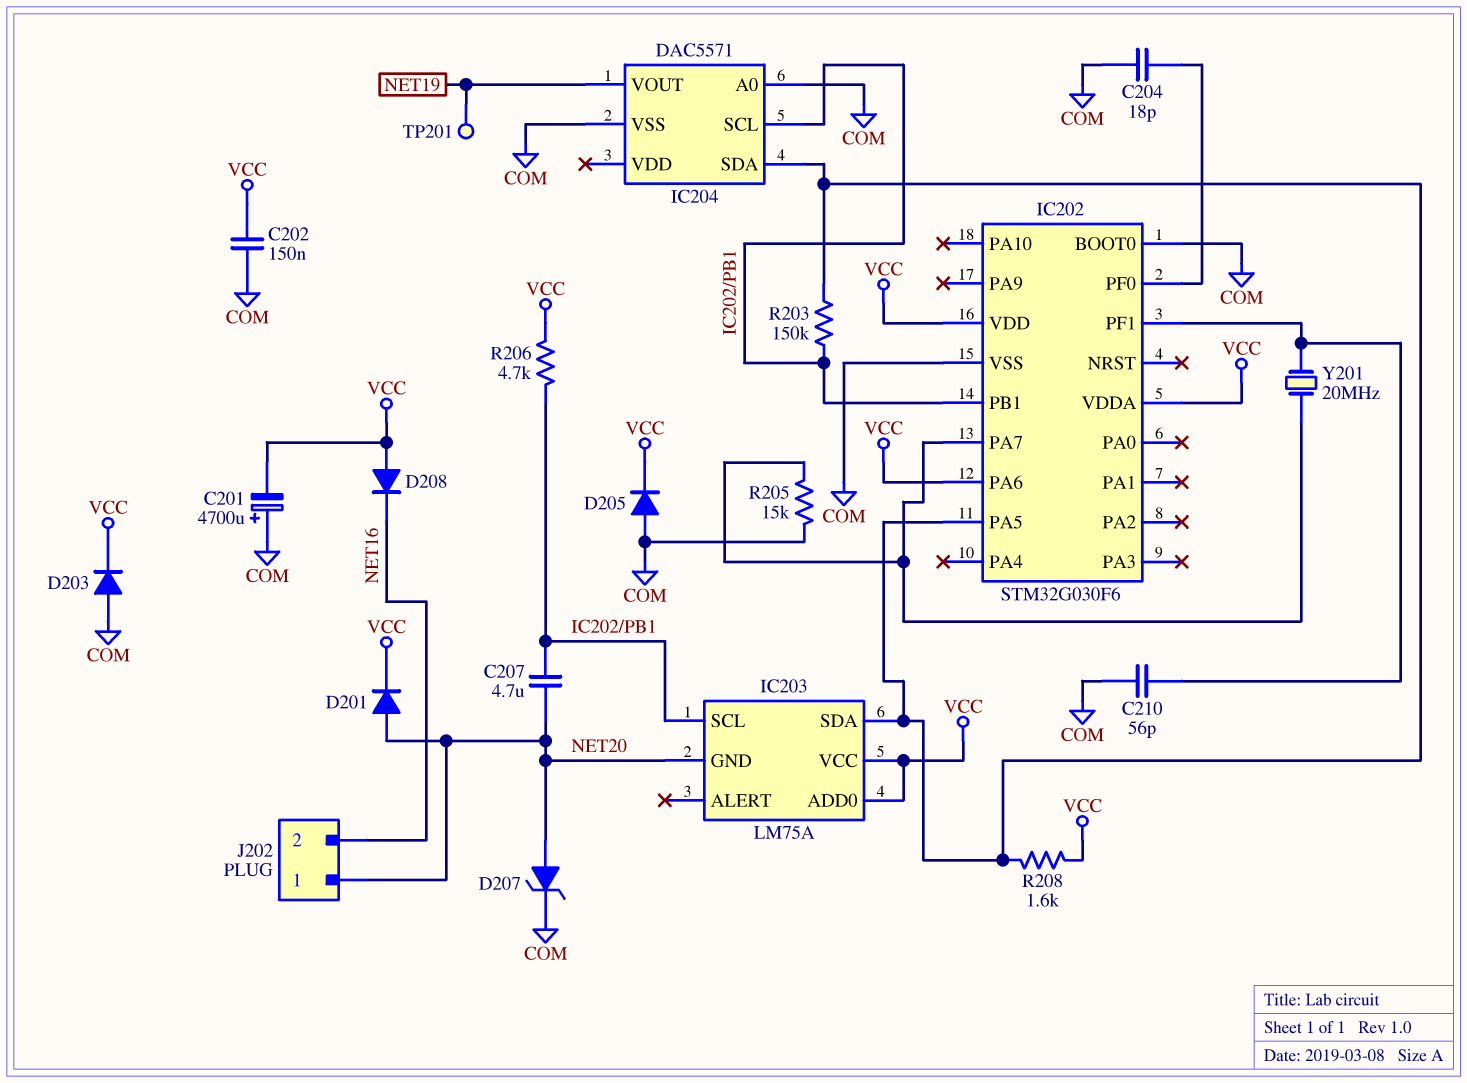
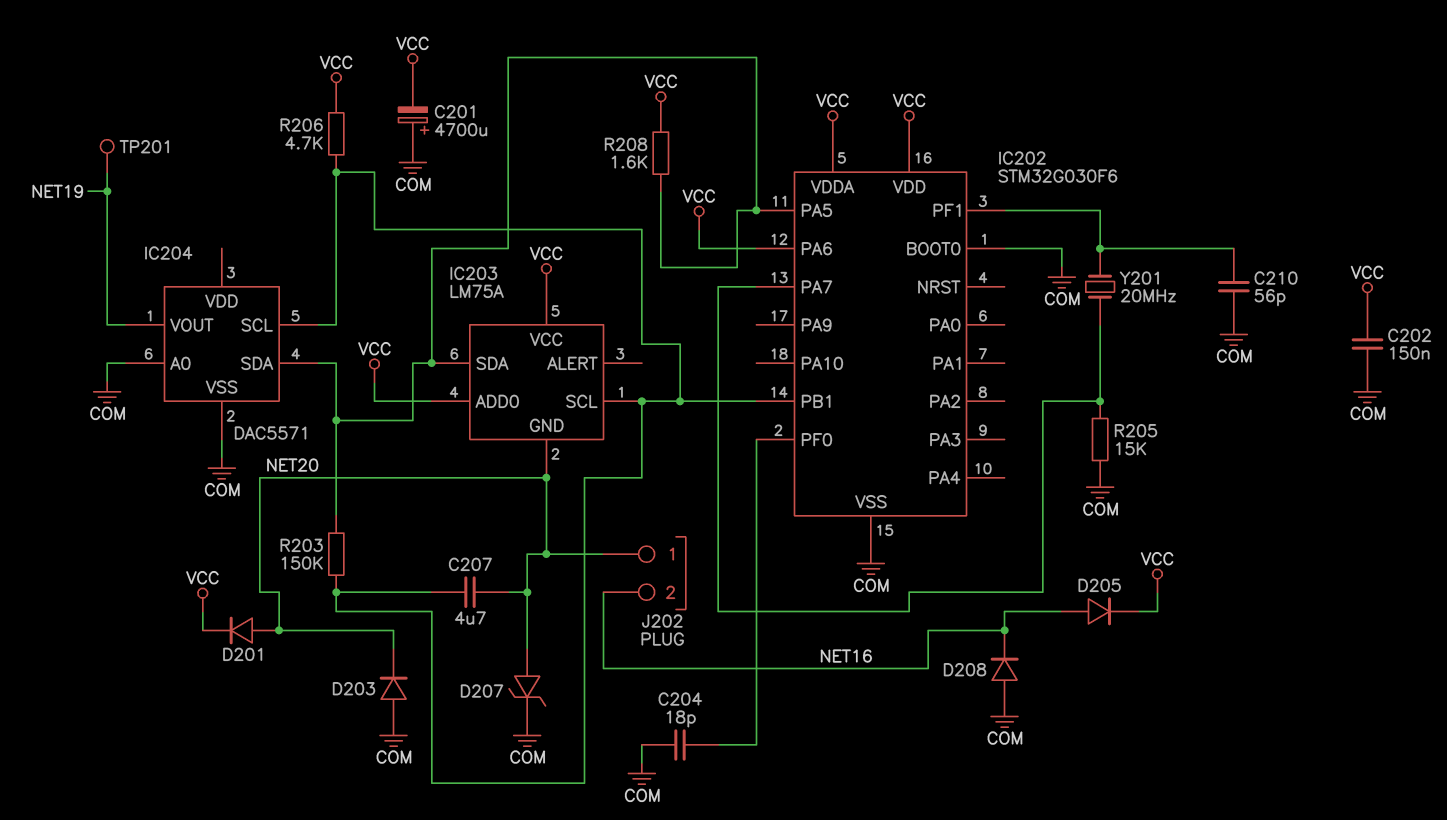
D203: diode (A COM, K VCC) -> diode (A COM, K NET20)
D205: diode (A COM, K VCC) -> diode (A NET16, K VCC)
D208: diode (A VCC, K NET16) -> diode (A COM, K NET16)

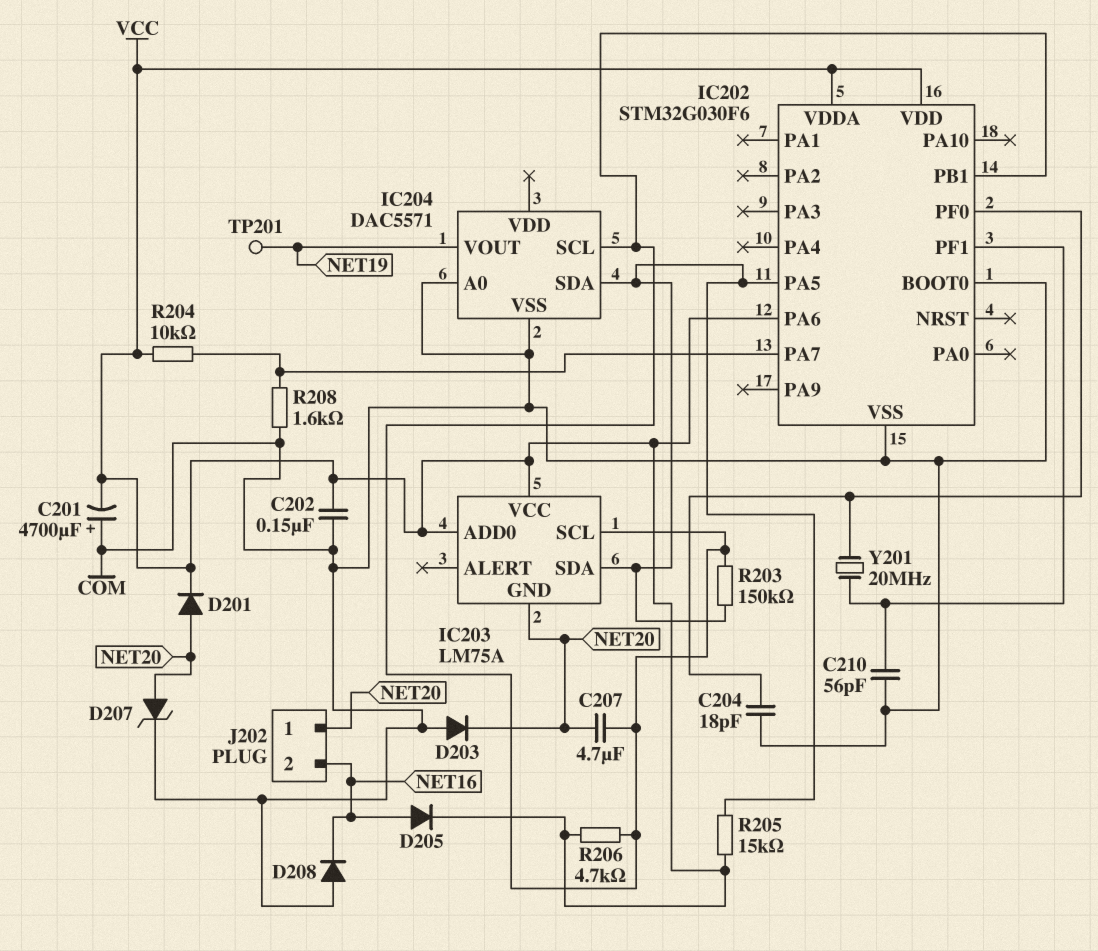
R204: none -> 10k (IC202/PA7, VCC)
R205: 15k (COM, IC202/PA7) -> 15k (IC202/PA5, VCC)
R208: 1.6k (IC202/PA5, VCC) -> 1.6k (COM, IC202/PA7)
Y201: 20MHz (IC202/PA7, IC202/PF1) -> 20MHz (IC202/PF0, IC202/PF1)

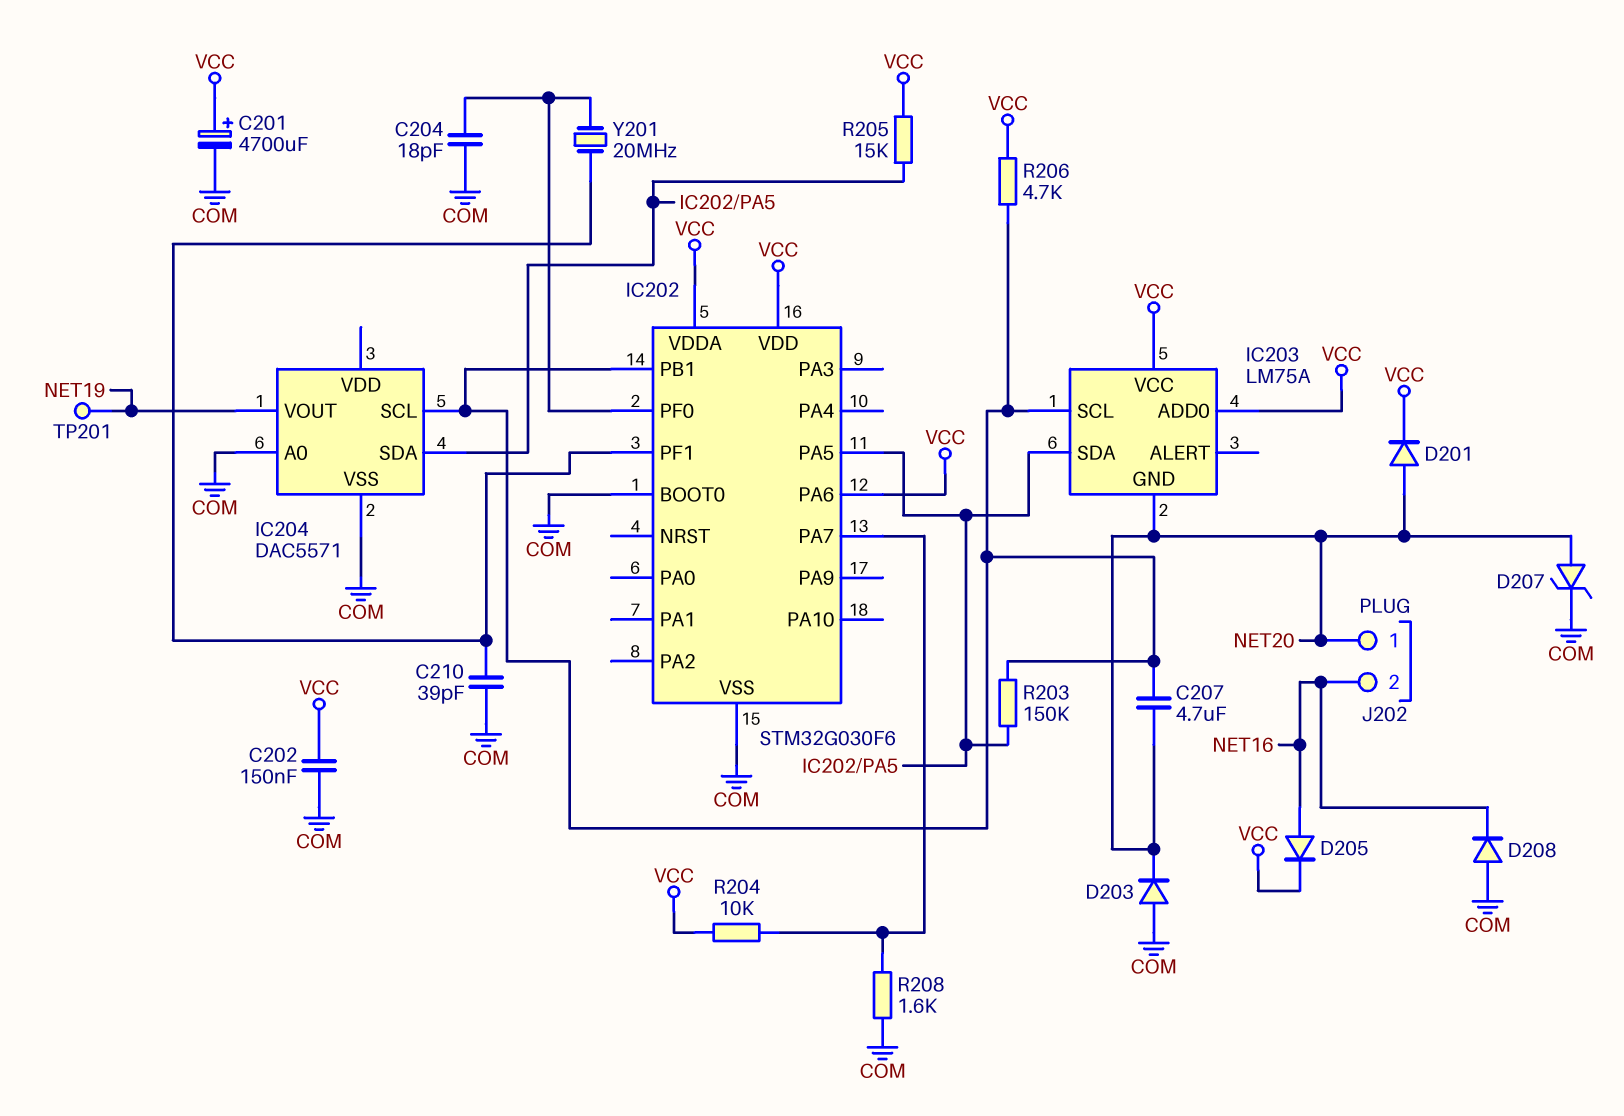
C201: 4700uF (plus COM, minus VCC) -> 4700uF (plus VCC, minus COM)
C210: 56pF (COM, IC202/PF1) -> 39pF (COM, IC202/PF1)

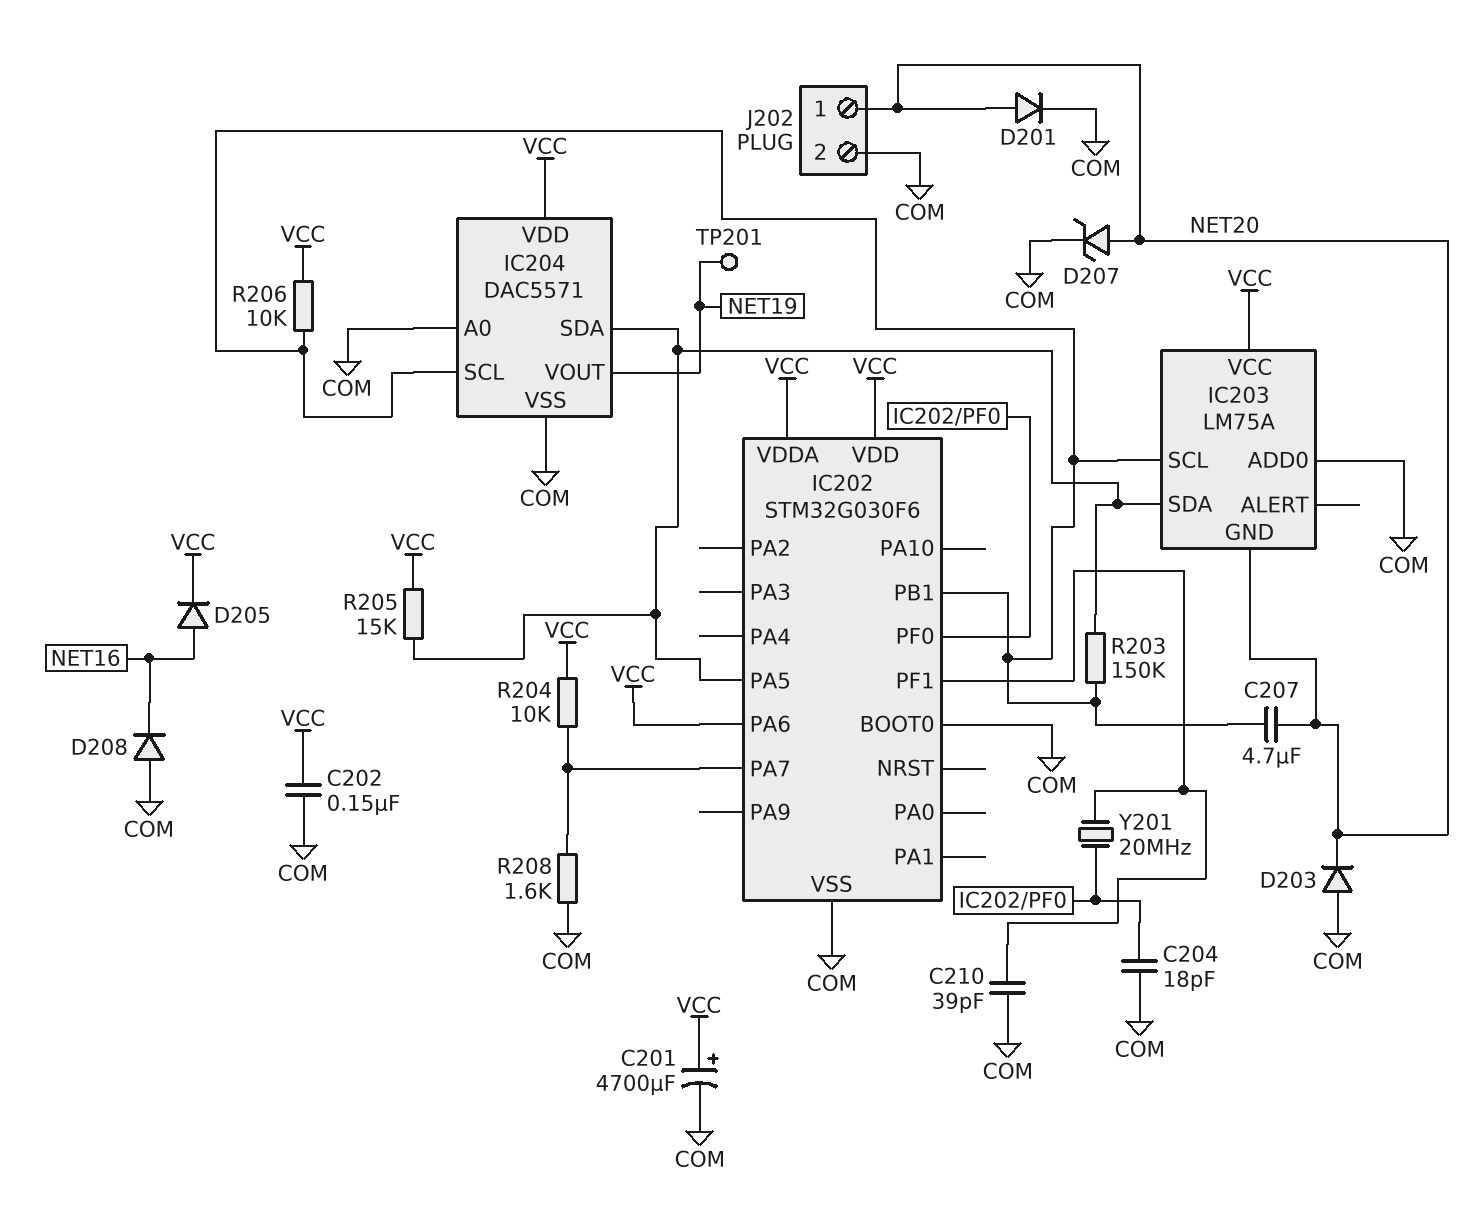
D201: diode (A NET20, K VCC) -> diode (A NET20, K COM)
IC203 pin ADD0: VCC -> COM
IC204 pin VDD: none -> VCC
J202 pin 2: NET16 -> COM
R206: 4.7k (IC202/PB1, VCC) -> 10k (IC202/PB1, VCC)

